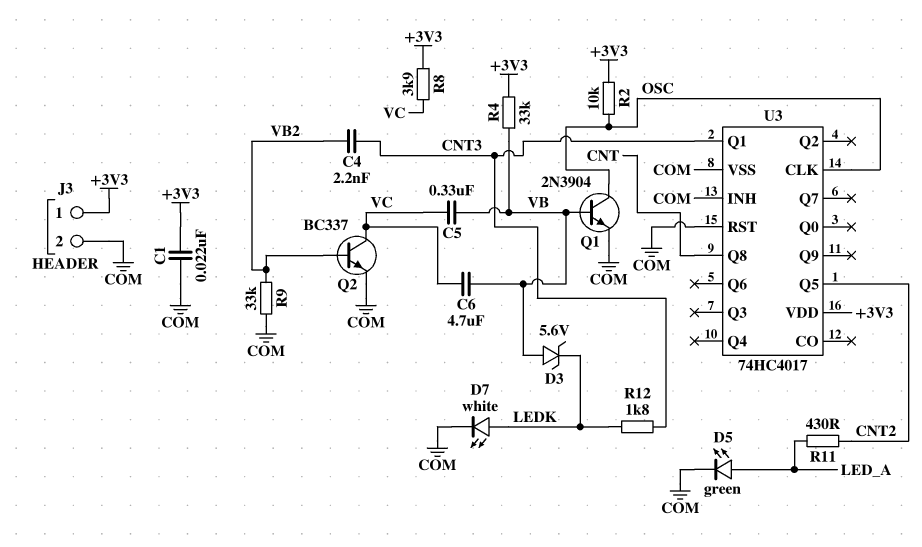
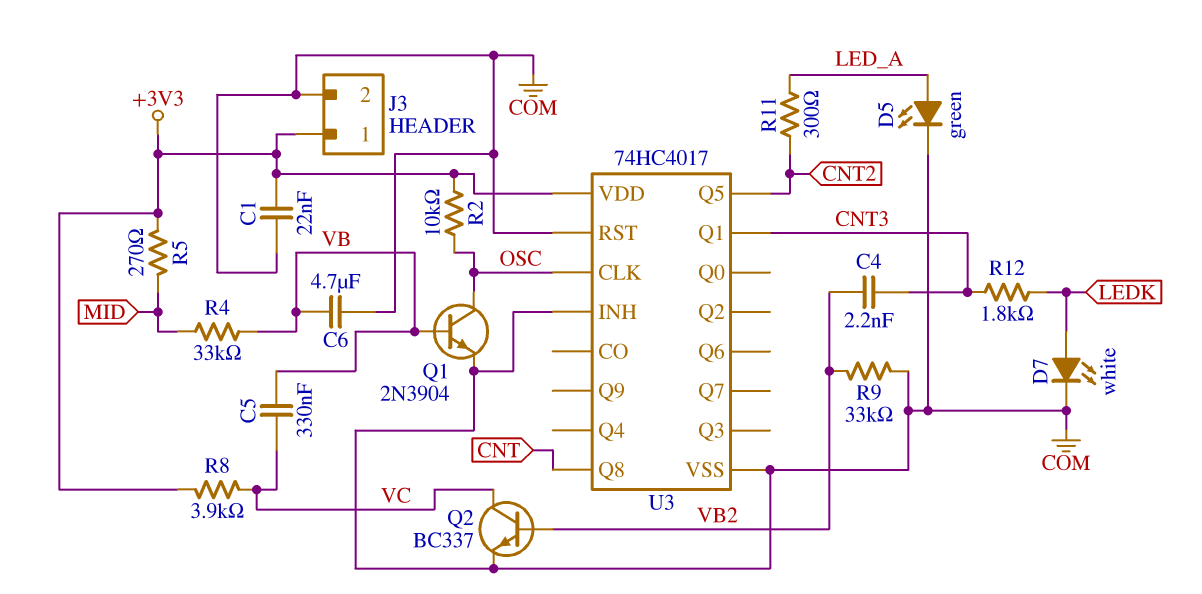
C6: 4.7uF (VB, VC) -> 4.7uF (COM, VB)
D3: zener 5.6V (A VB, K LEDK) -> none
R4: 33k (+3V3, VB) -> 33k (MID, VB)
R5: none -> 270 (+3V3, MID)
R11: 430 (CNT2, LED_A) -> 300 (CNT2, LED_A)

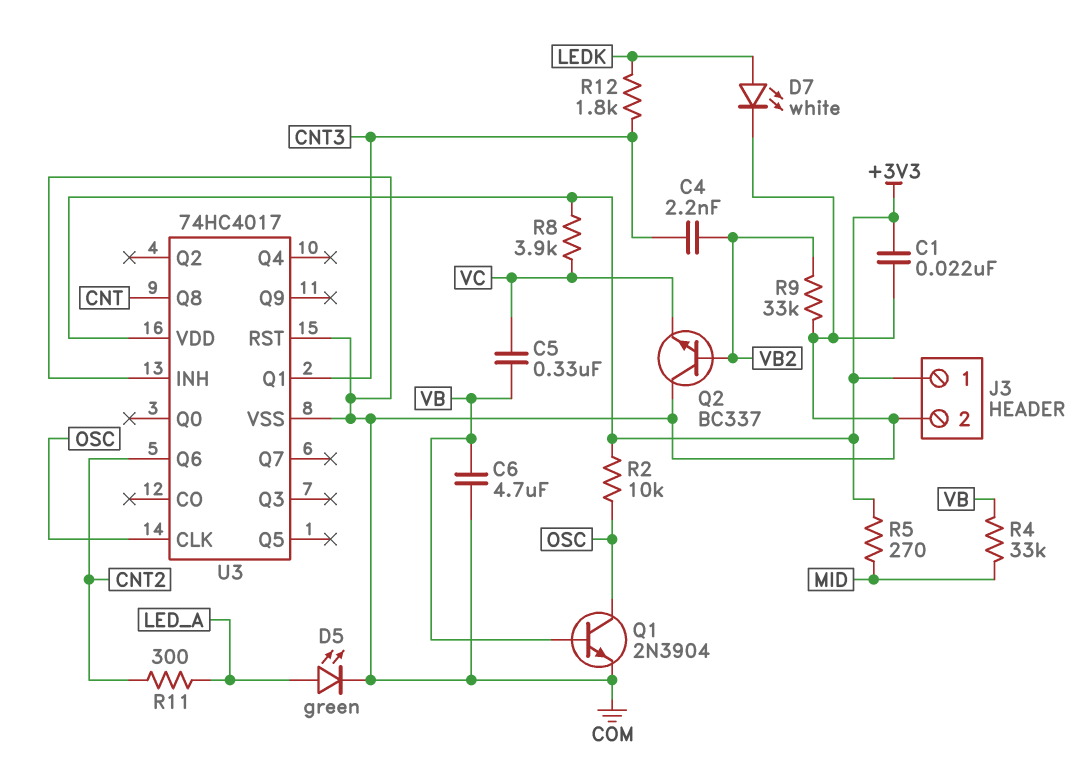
Q2: NPN BC337 (B VB2, C VC, E COM) -> NPN BC337 (B VB2, C COM, E VC)
U3 pin Q5: CNT2 -> none
U3 pin Q6: none -> CNT2

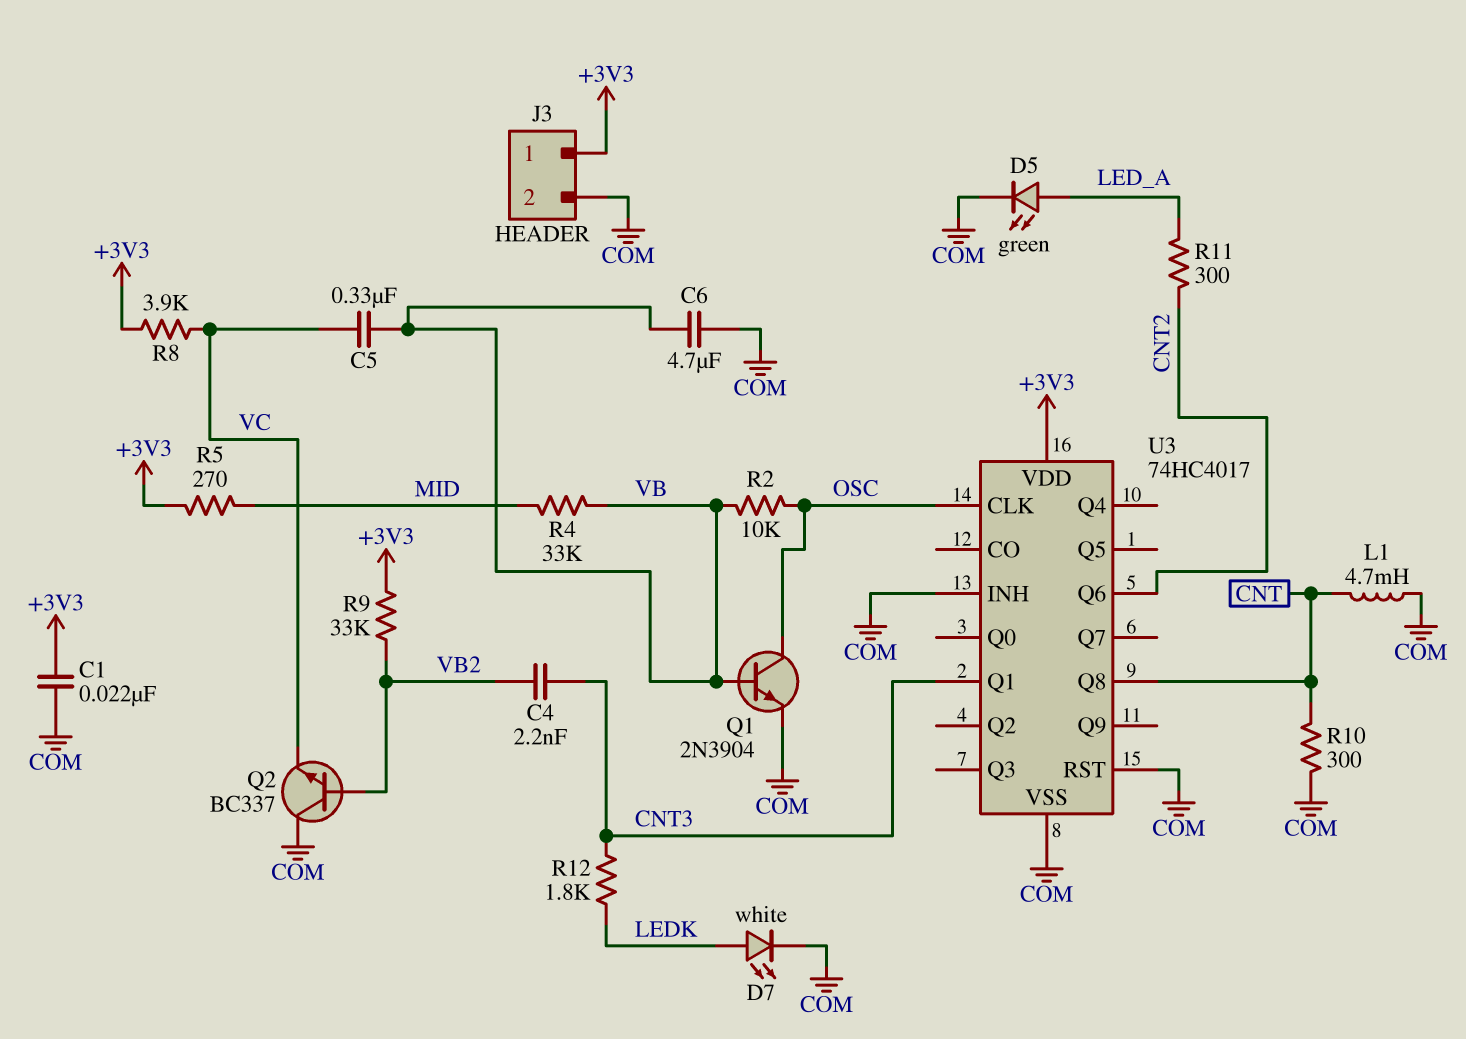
L1: none -> 4.7mH (CNT, COM)
R2: 10k (+3V3, OSC) -> 10k (OSC, VB)
R9: 33k (COM, VB2) -> 33k (+3V3, VB2)
R10: none -> 300 (CNT, COM)

